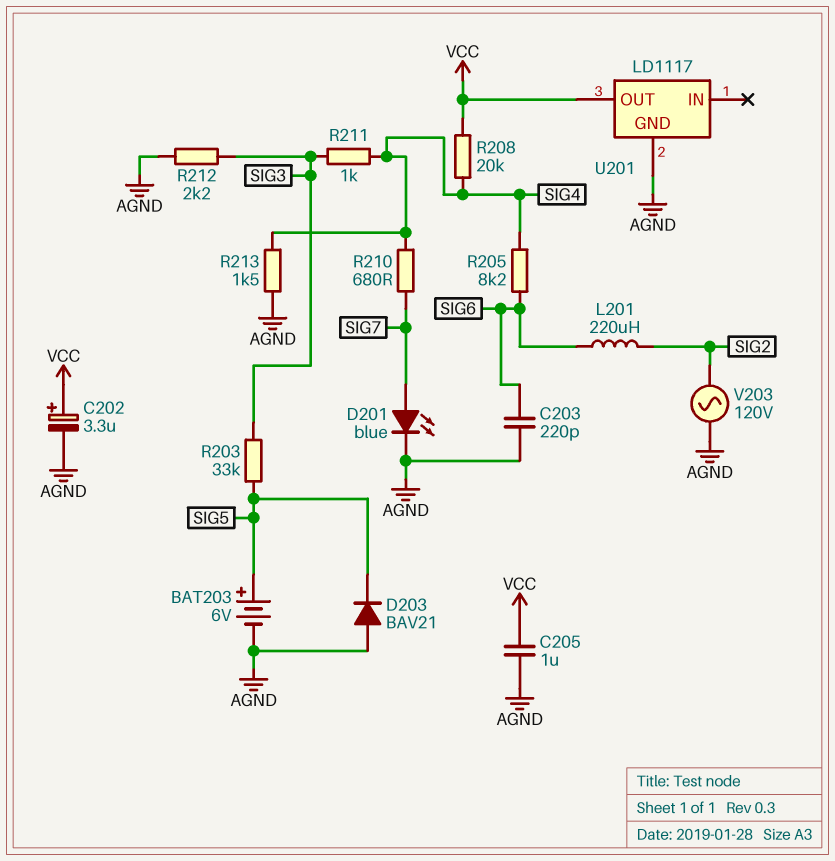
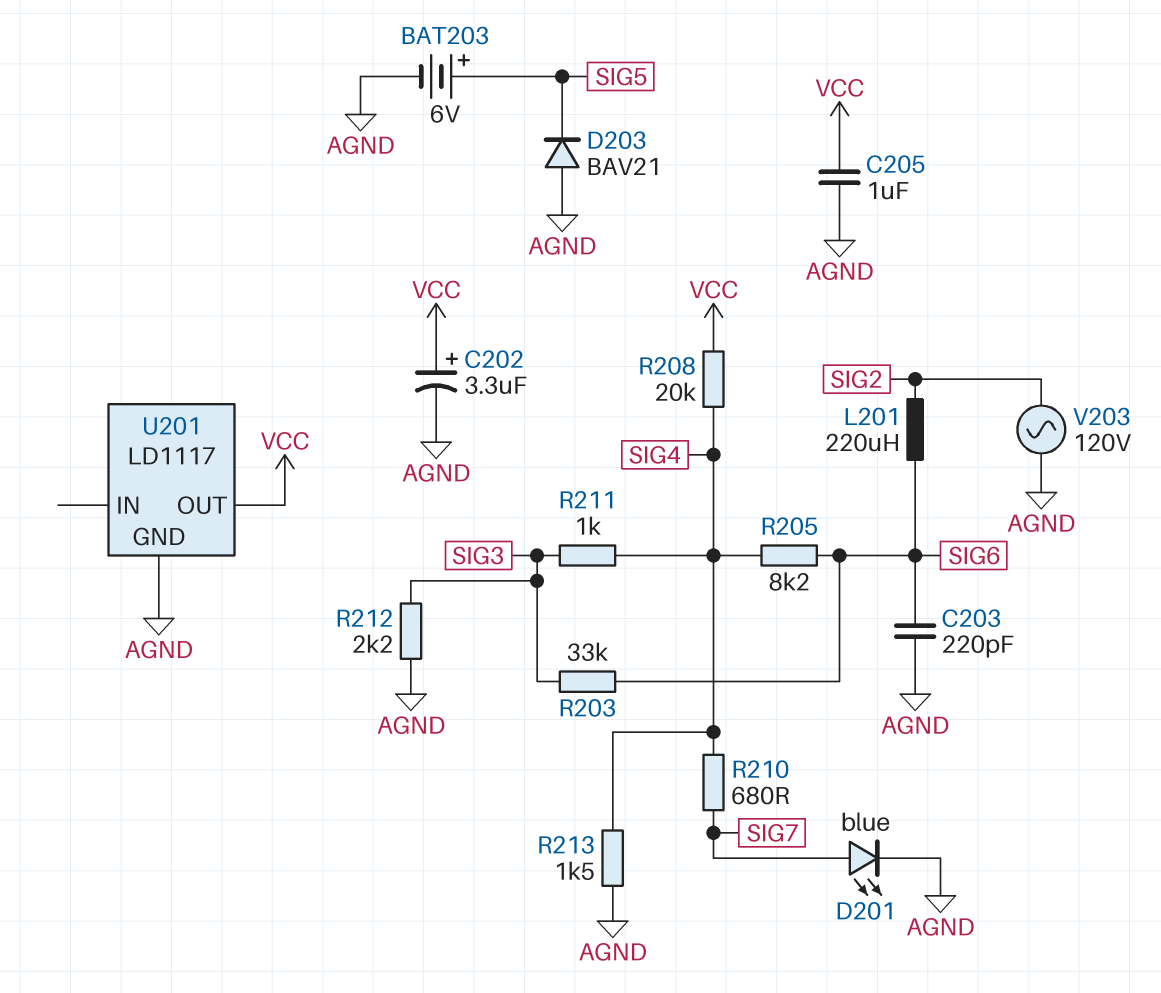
R203: 33k (SIG3, SIG5) -> 33k (SIG3, SIG6)

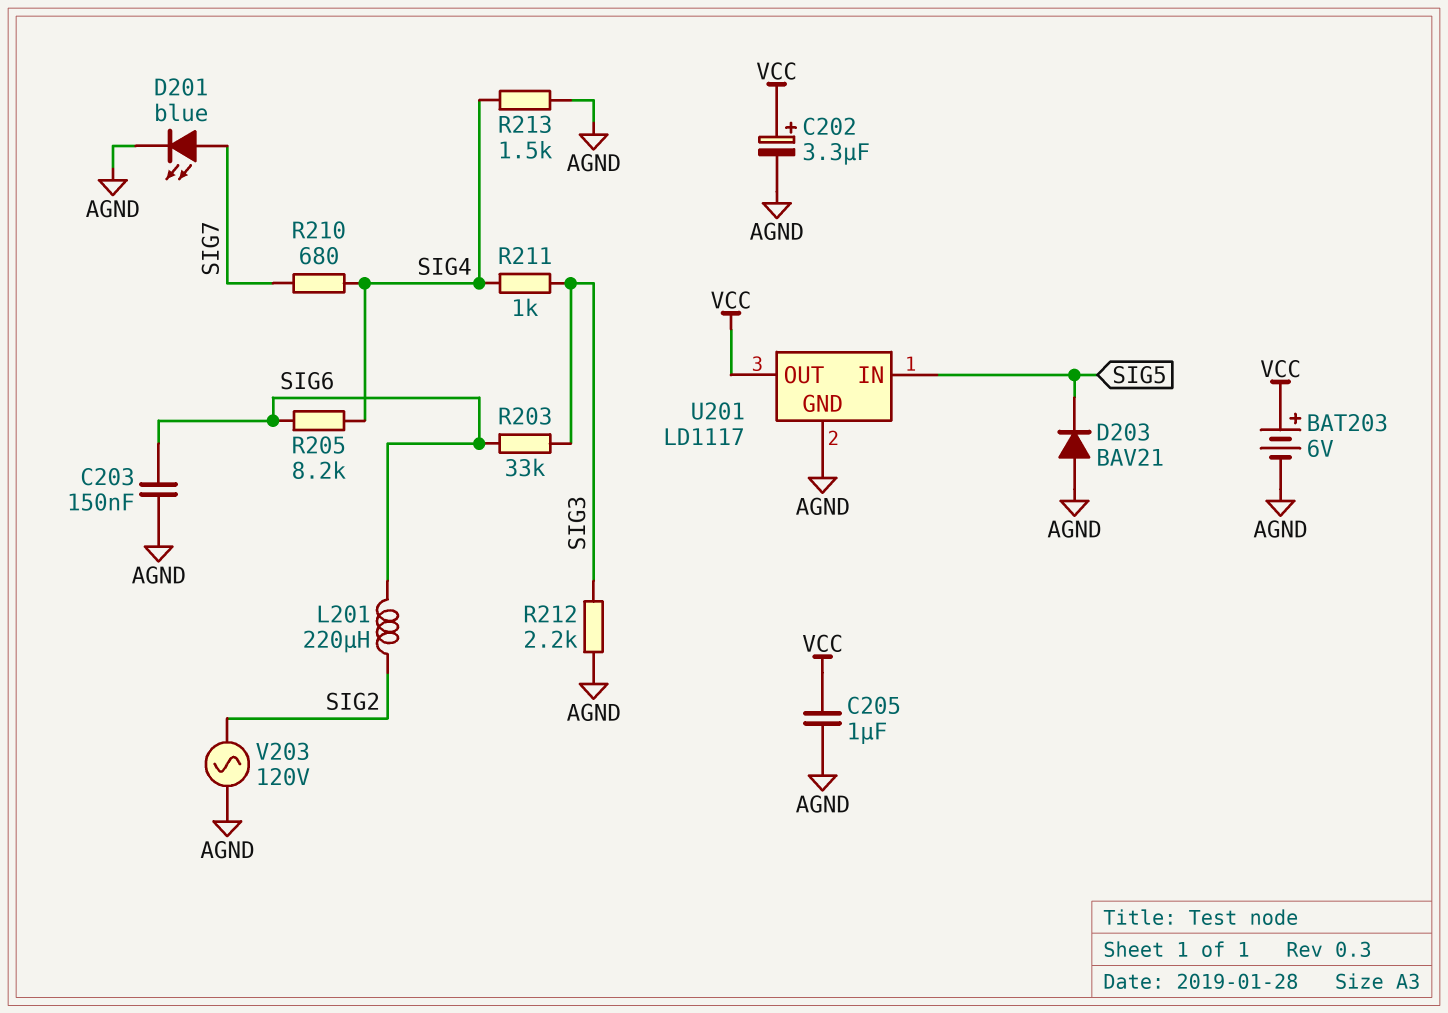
BAT203: 6V (plus SIG5, minus AGND) -> 6V (plus VCC, minus AGND)
C203: 220pF (AGND, SIG6) -> 150nF (AGND, SIG6)
R208: 20k (SIG4, VCC) -> none
U201 pin IN: none -> SIG5

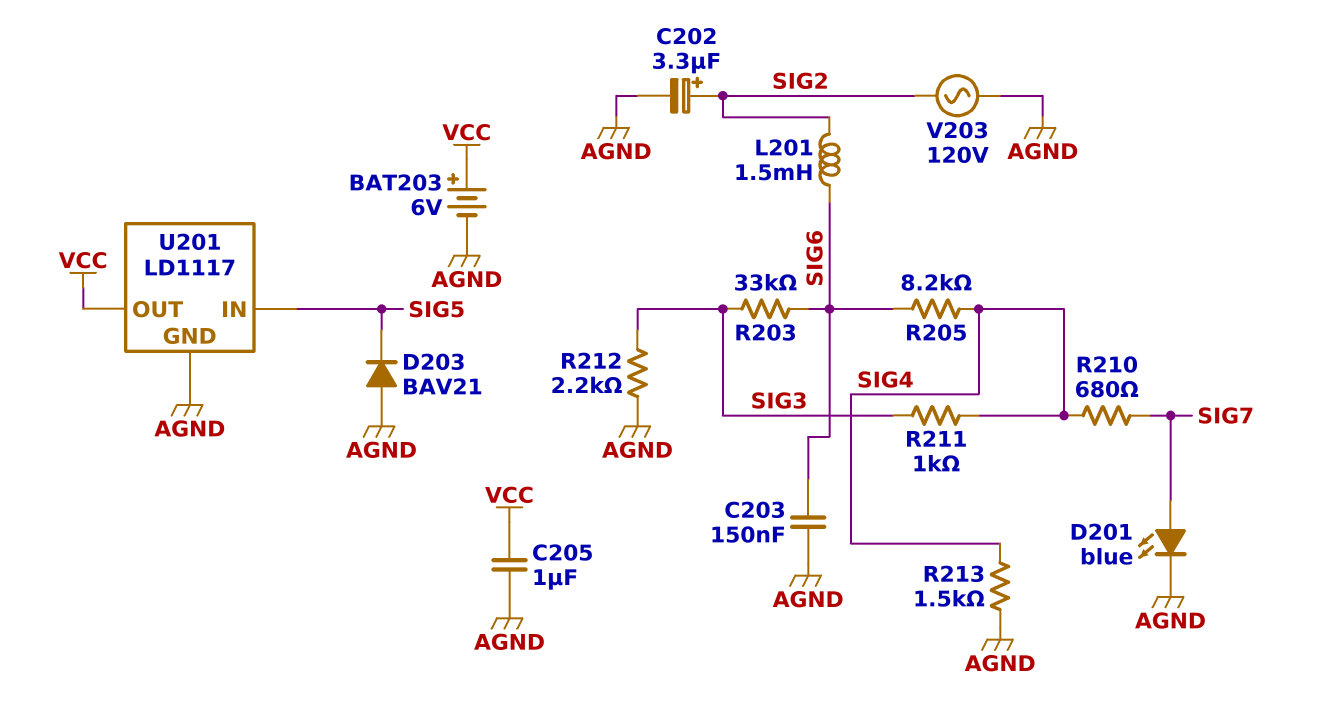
C202: 3.3uF (plus VCC, minus AGND) -> 3.3uF (plus SIG2, minus AGND)
L201: 220uH (SIG2, SIG6) -> 1.5mH (SIG2, SIG6)

